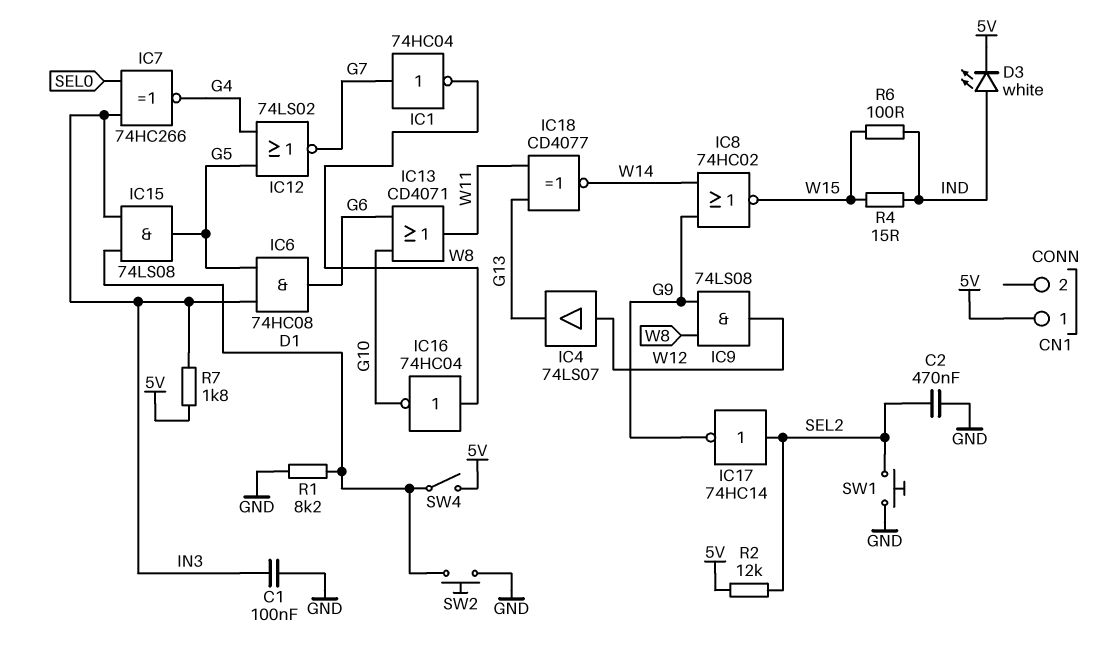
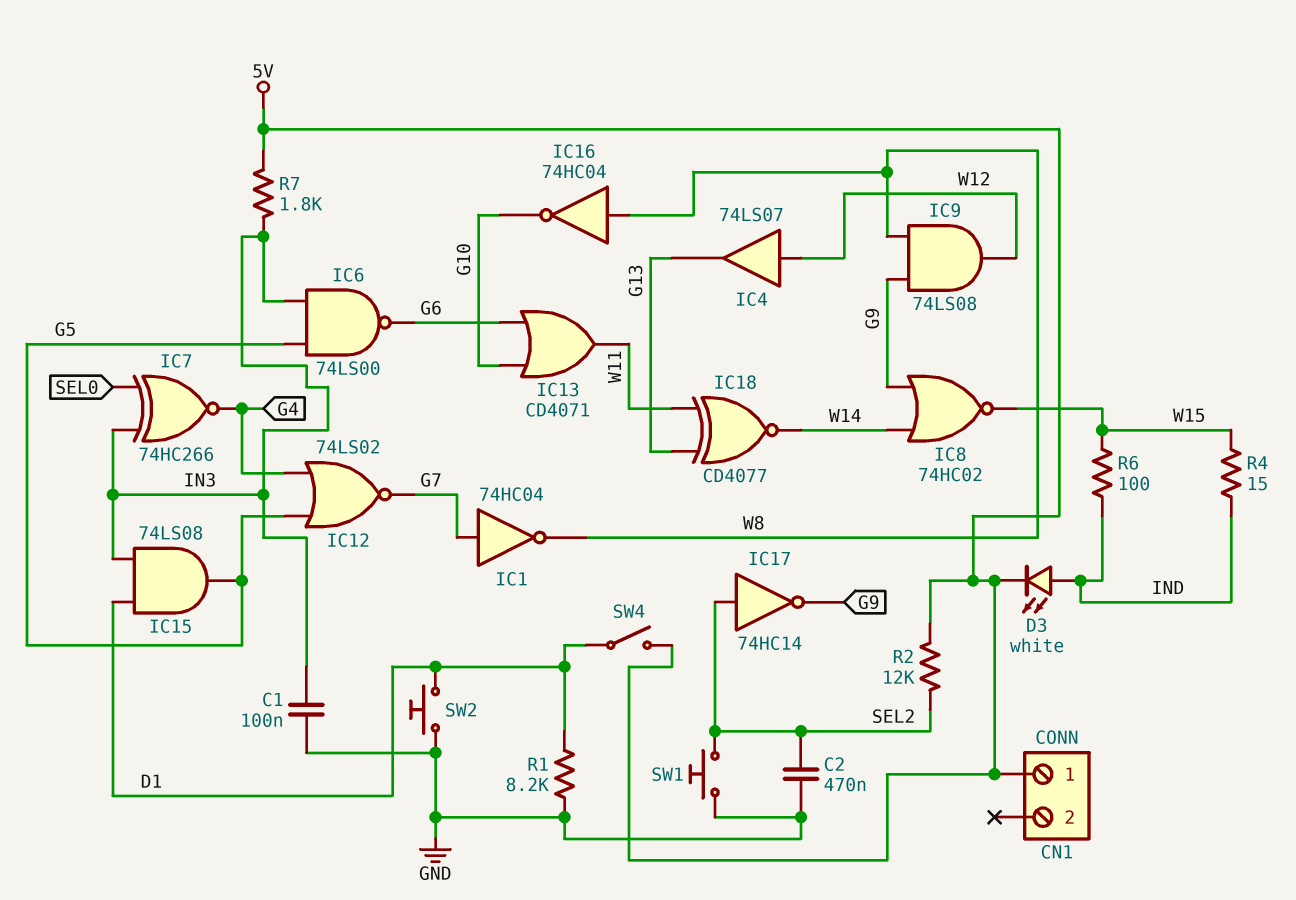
IC6: AND 74HC08 (in G5, in IN3, out G6) -> NAND 74LS00 (in G5, in IN3, out G6)

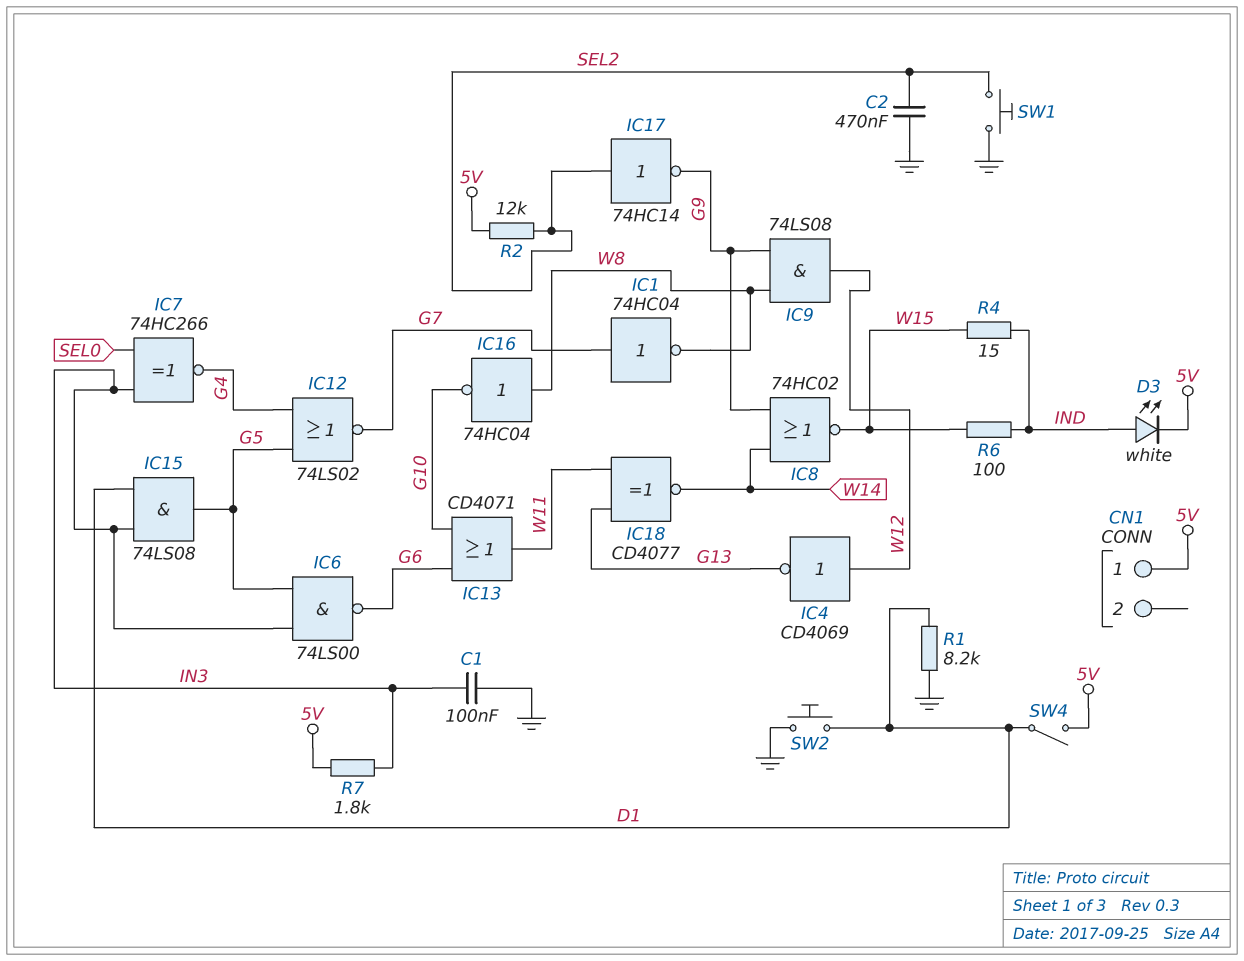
IC4: buffer 74LS07 (in W12, out G13) -> NOT CD4069 (in W12, out G13)

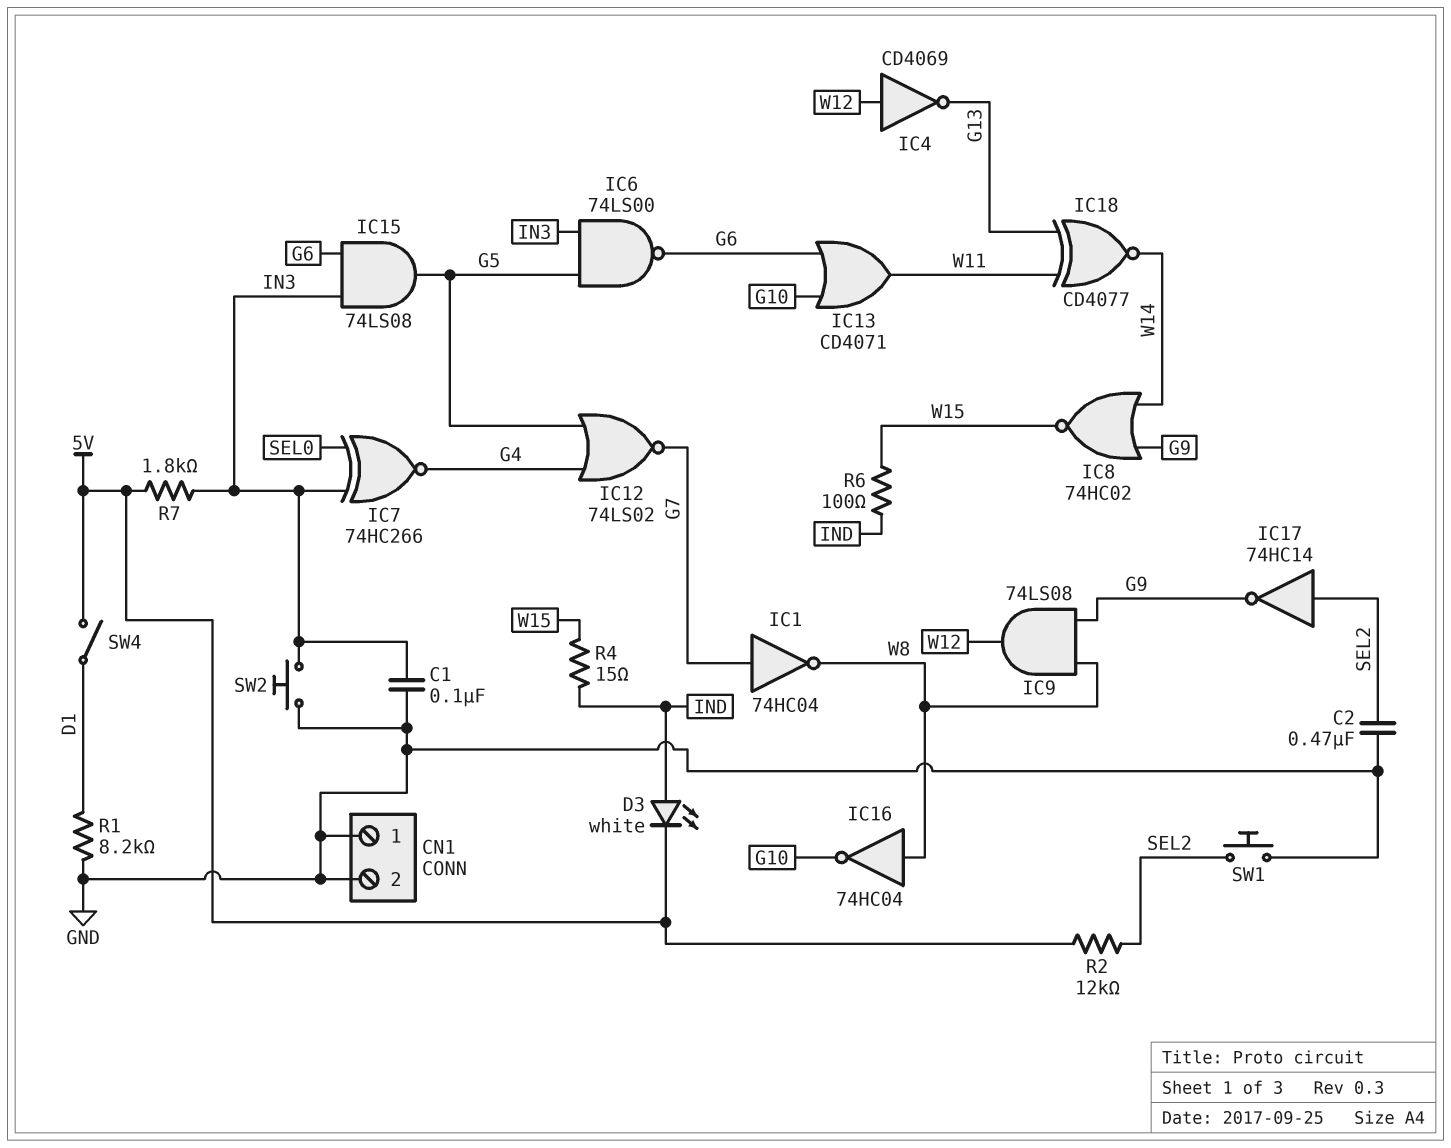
CN1 pin 1: 5V -> GND
CN1 pin 2: none -> GND
IC15: AND 74LS08 (in D1, in IN3, out G5) -> AND 74LS08 (in G6, in IN3, out G5)
SW2: button (D1, GND) -> button (GND, IN3)

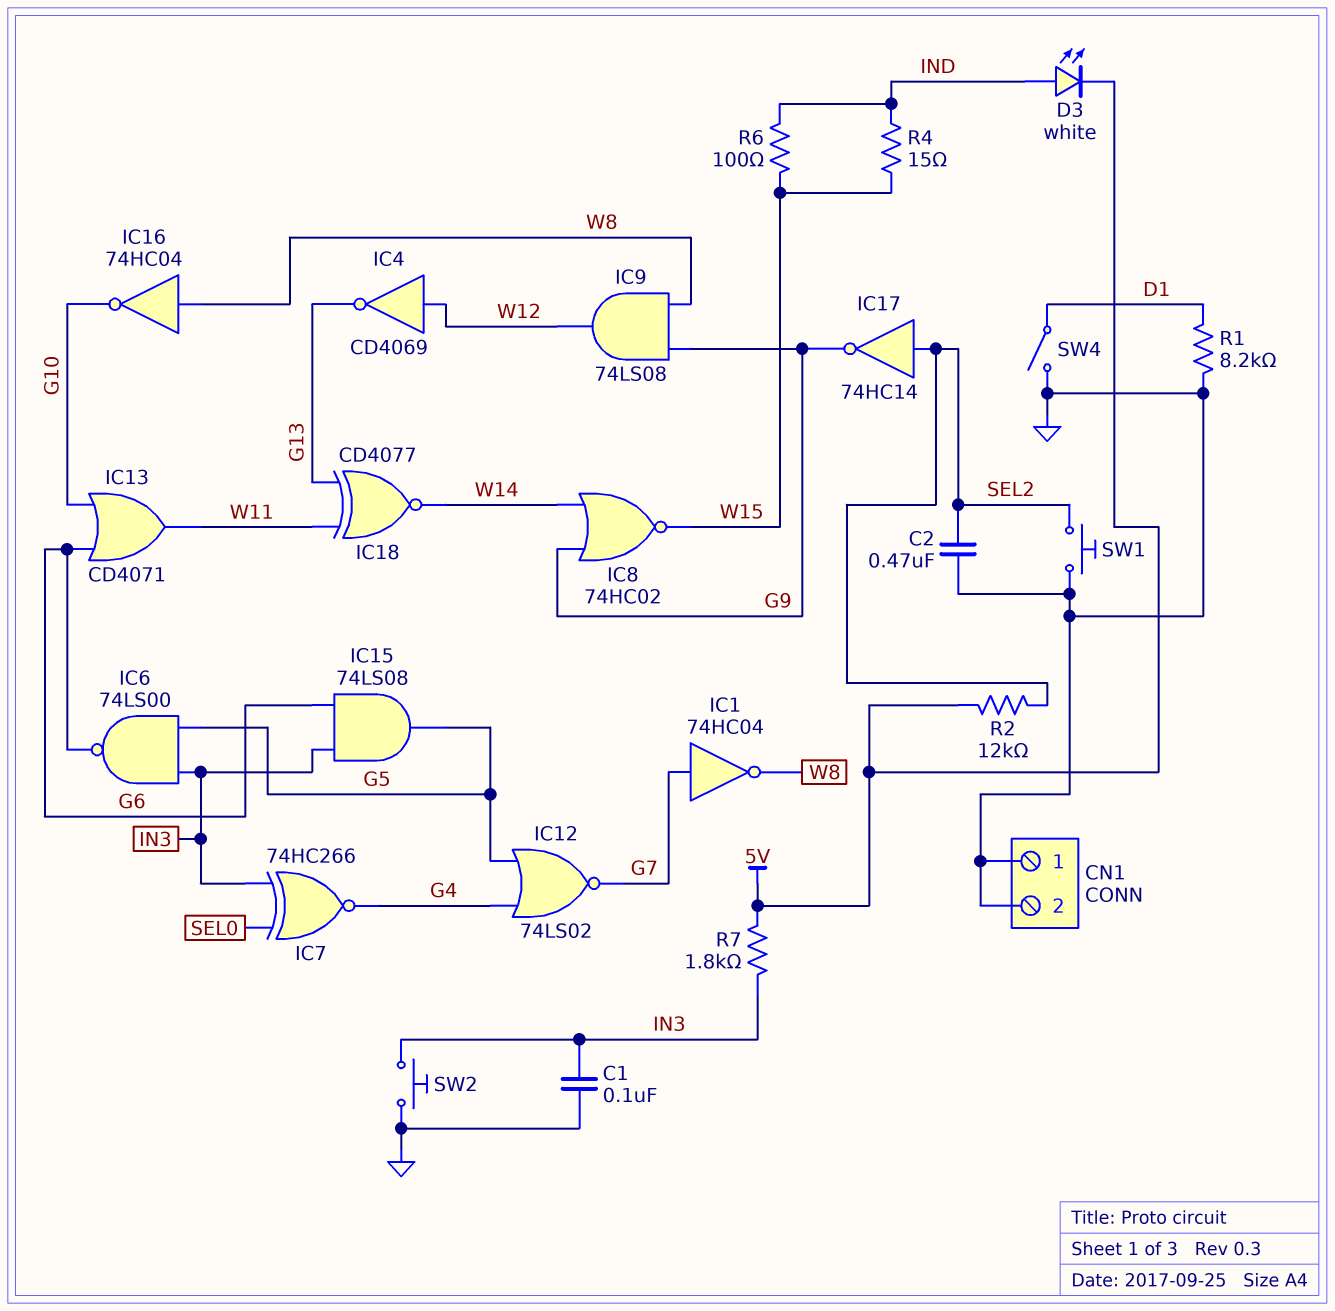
SW4: switch (5V, D1) -> switch (D1, GND)

